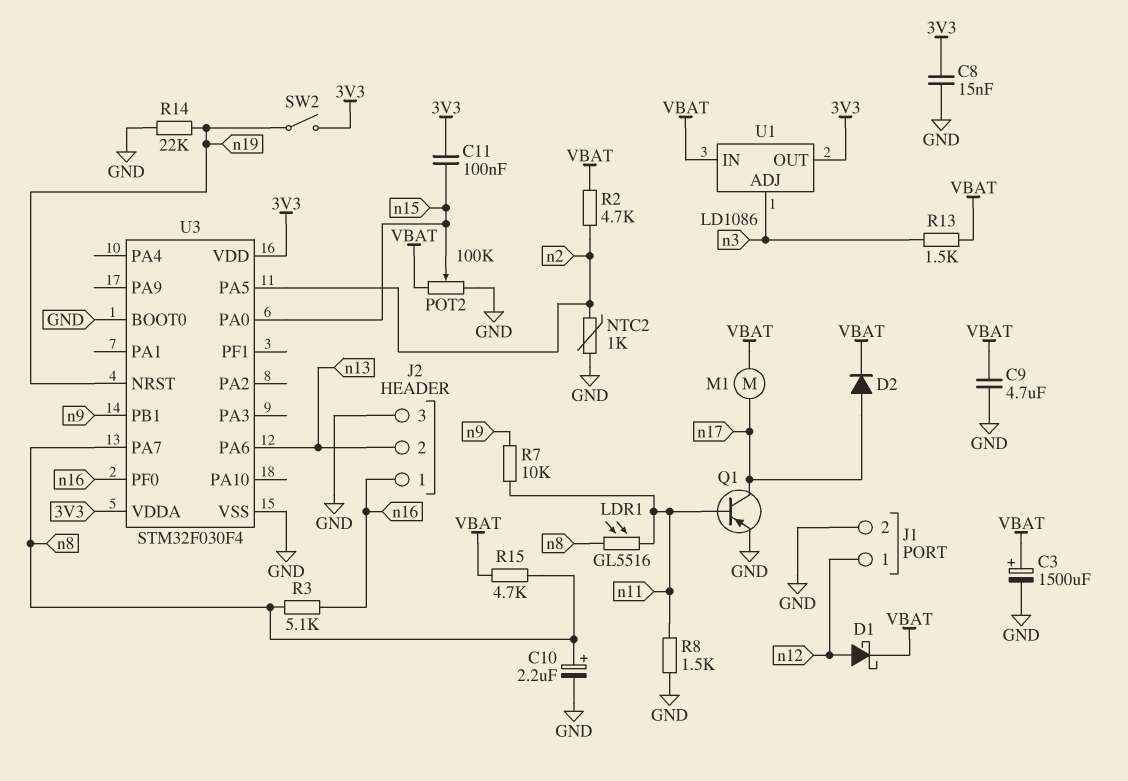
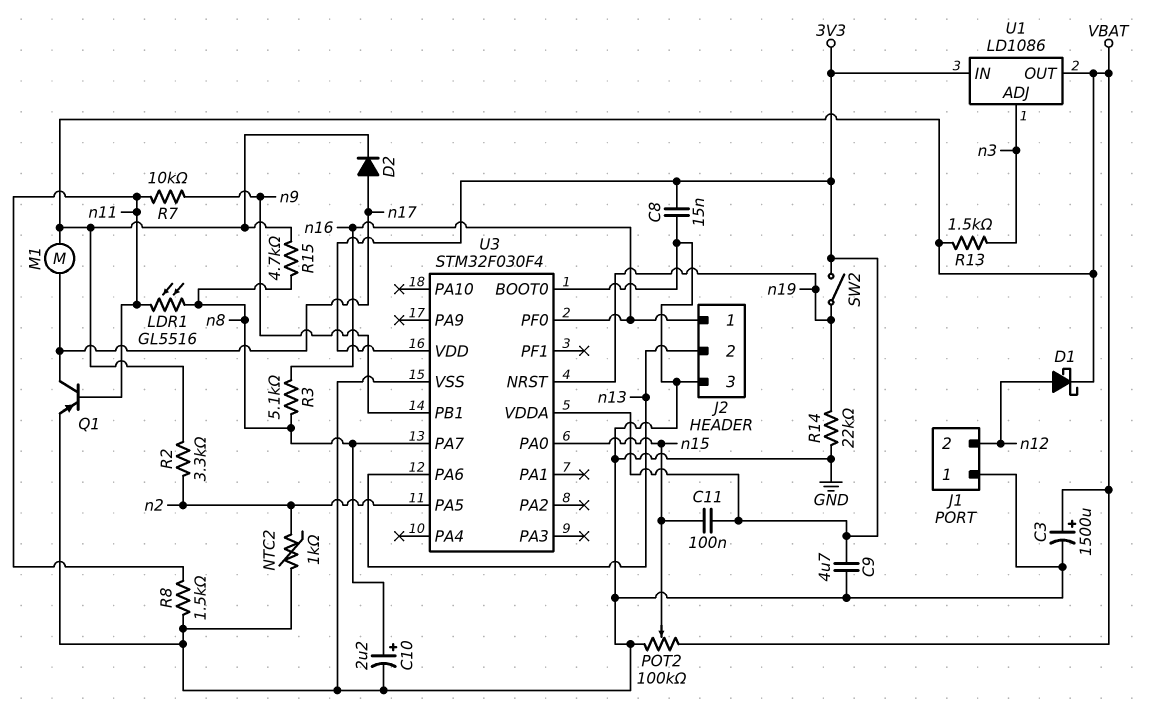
C9: 4.7uF (GND, VBAT) -> 4.7uF (3V3, GND)
J1 pin 1: n12 -> GND
J1 pin 2: GND -> n12
R2: 4.7k (VBAT, n2) -> 3.3k (VBAT, n2)
U1 pin IN: VBAT -> 3V3
U1 pin OUT: 3V3 -> VBAT

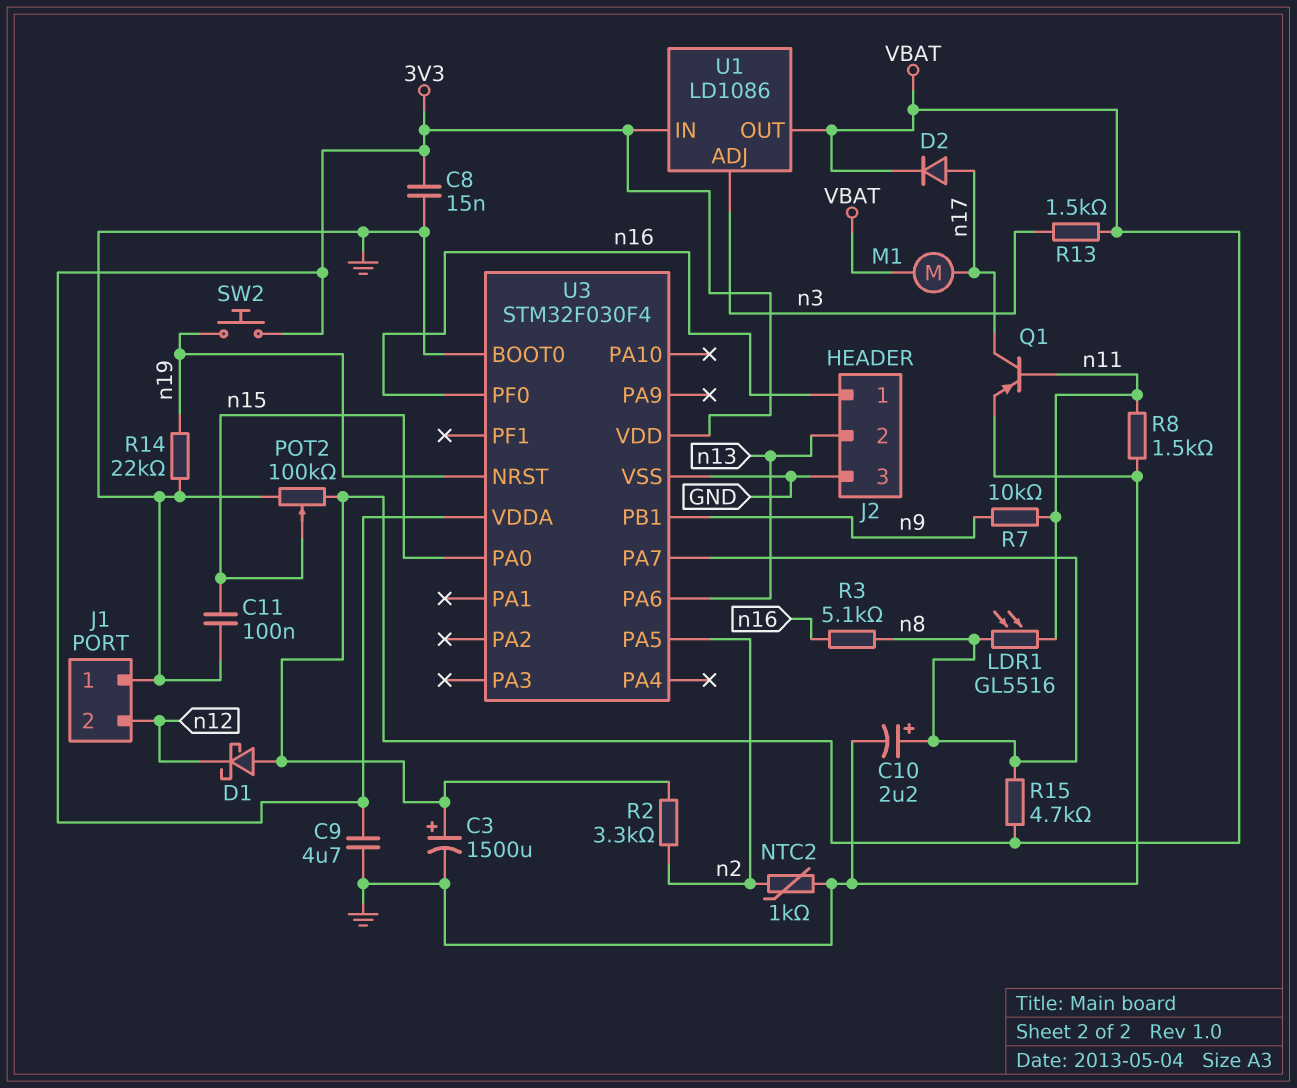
C11: 100nF (3V3, n15) -> 100nF (GND, n15)
D1: schottky (A n12, K VBAT) -> schottky (A VBAT, K n12)
SW2: switch (3V3, n19) -> button (3V3, n19)

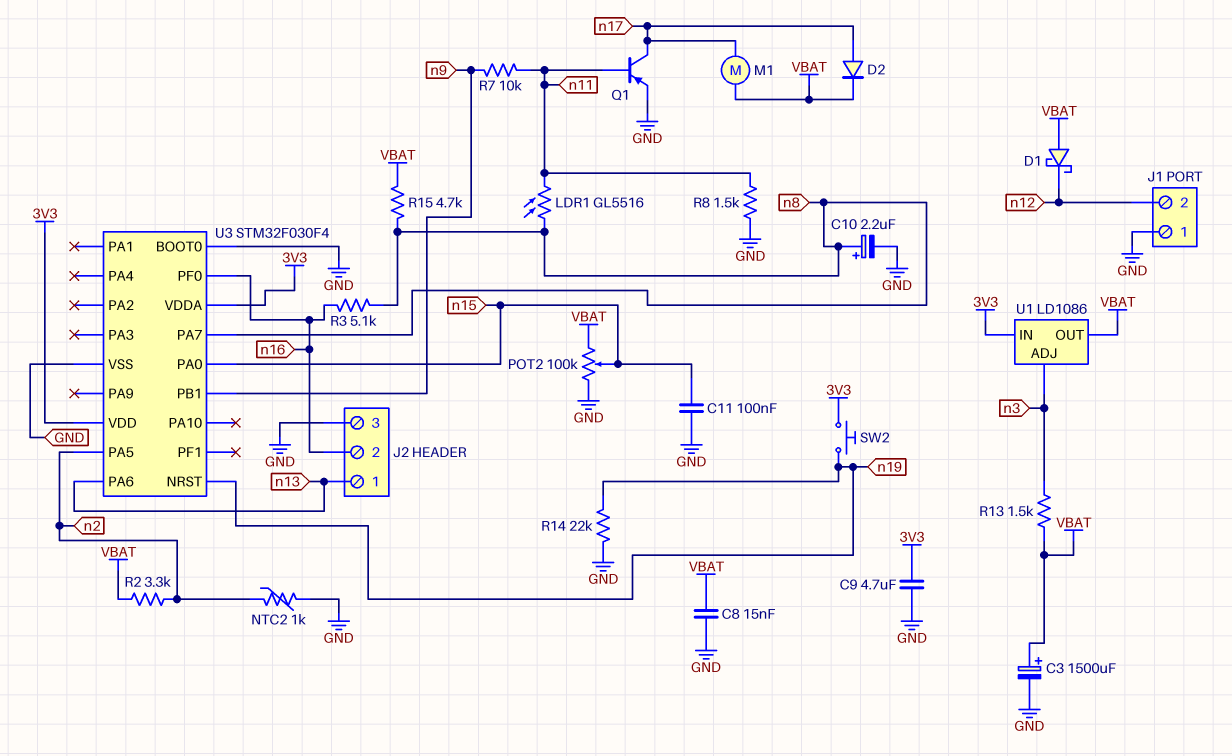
C8: 15nF (3V3, GND) -> 15nF (GND, VBAT)
J2 pin 1: n16 -> n13
J2 pin 2: n13 -> n16

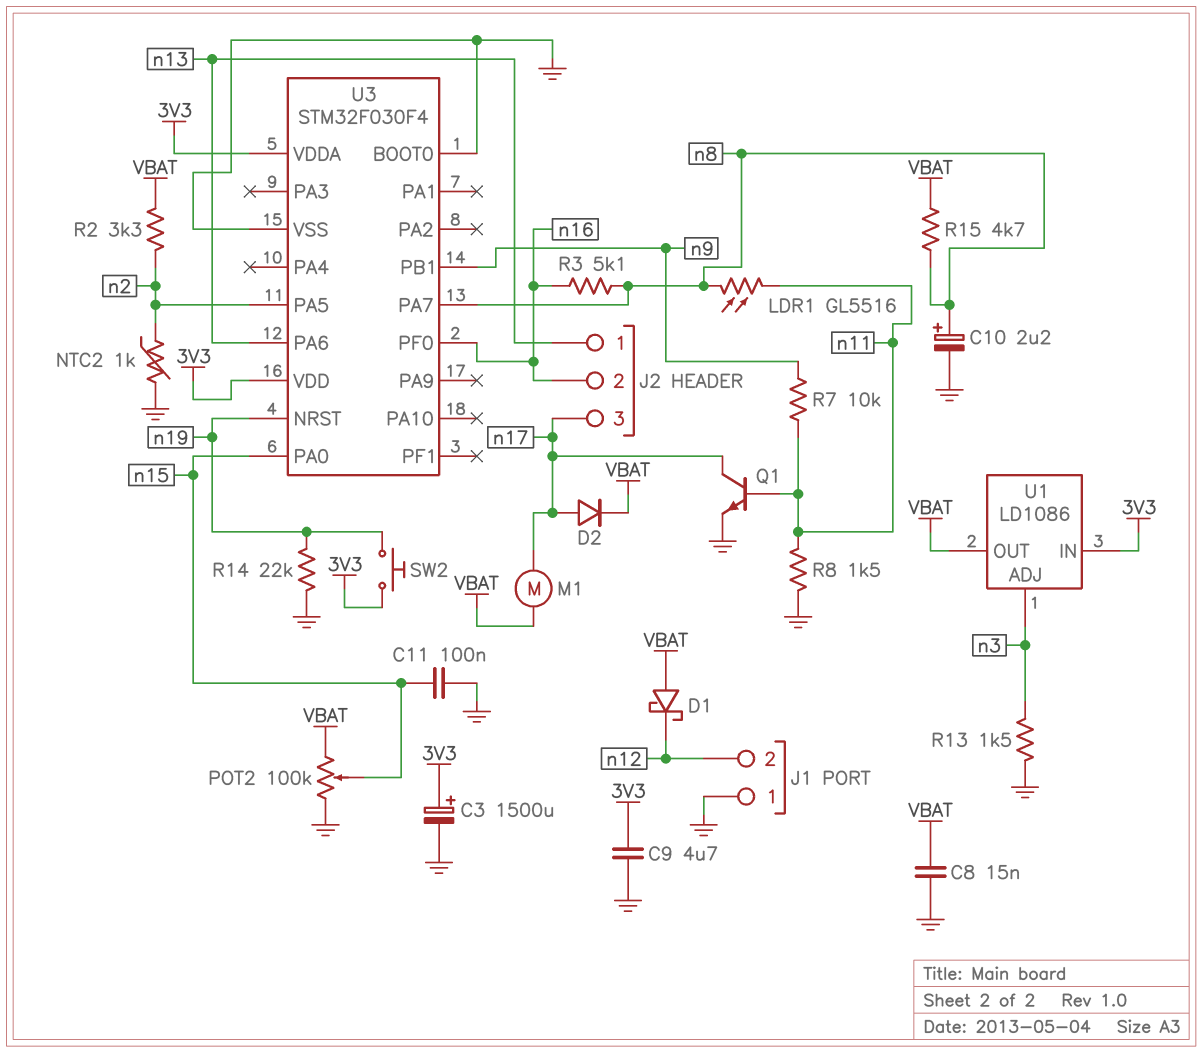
C3: 1500uF (plus VBAT, minus GND) -> 1500uF (plus 3V3, minus GND)
J2 pin 3: GND -> n17
Q1: PNP (B n11, C n17, E GND) -> NPN (B n11, C n17, E GND)
R13: 1.5k (VBAT, n3) -> 1.5k (GND, n3)

